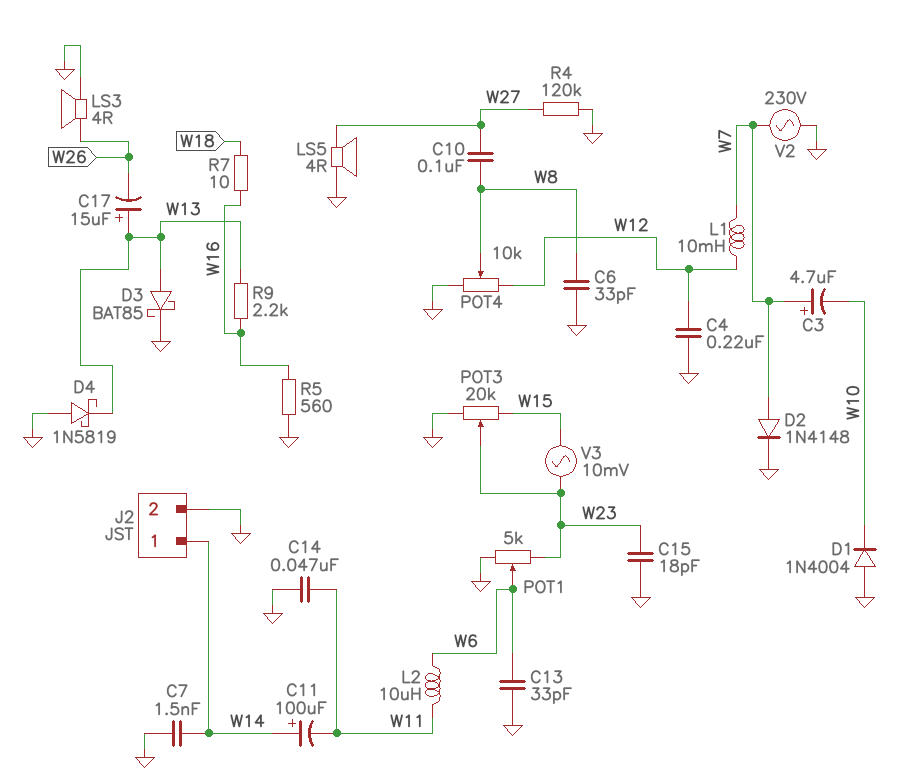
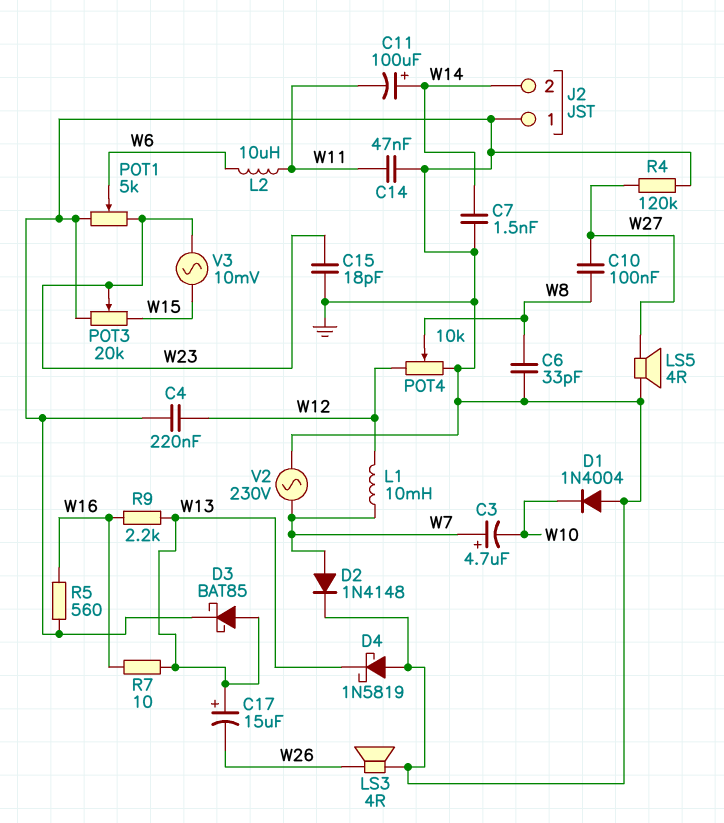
C13: 33pF (GND, W6) -> none
J2 pin 1: W14 -> GND
J2 pin 2: GND -> W14
R7: 10 (W16, W18) -> 10 (W13, W16)

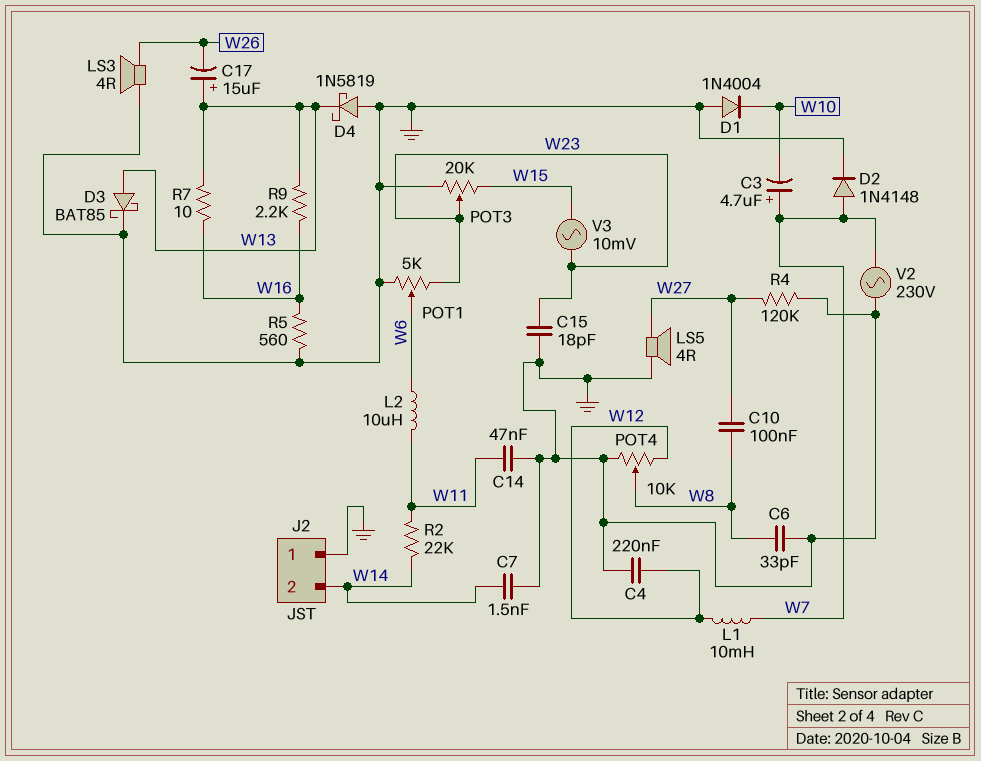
C11: 100uF (plus W14, minus W11) -> none
R2: none -> 22k (W11, W14)

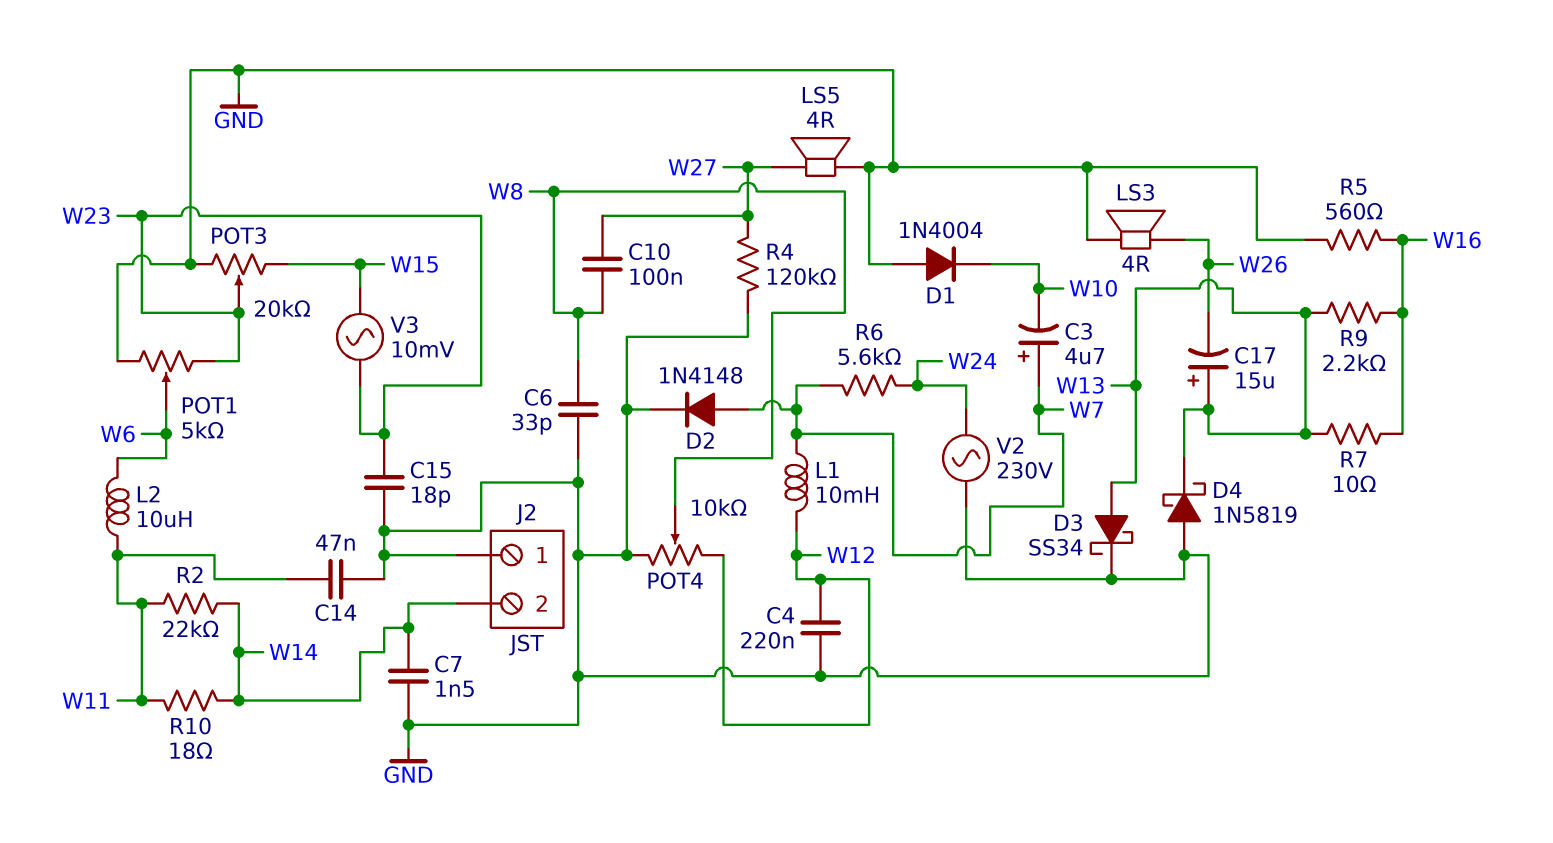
D3: schottky BAT85 (A W13, K GND) -> schottky SS34 (A W13, K GND)
R6: none -> 5.6k (W7, W24)
R10: none -> 18 (W11, W14)
V2: AC 230V (GND, W7) -> AC 230V (GND, W24)

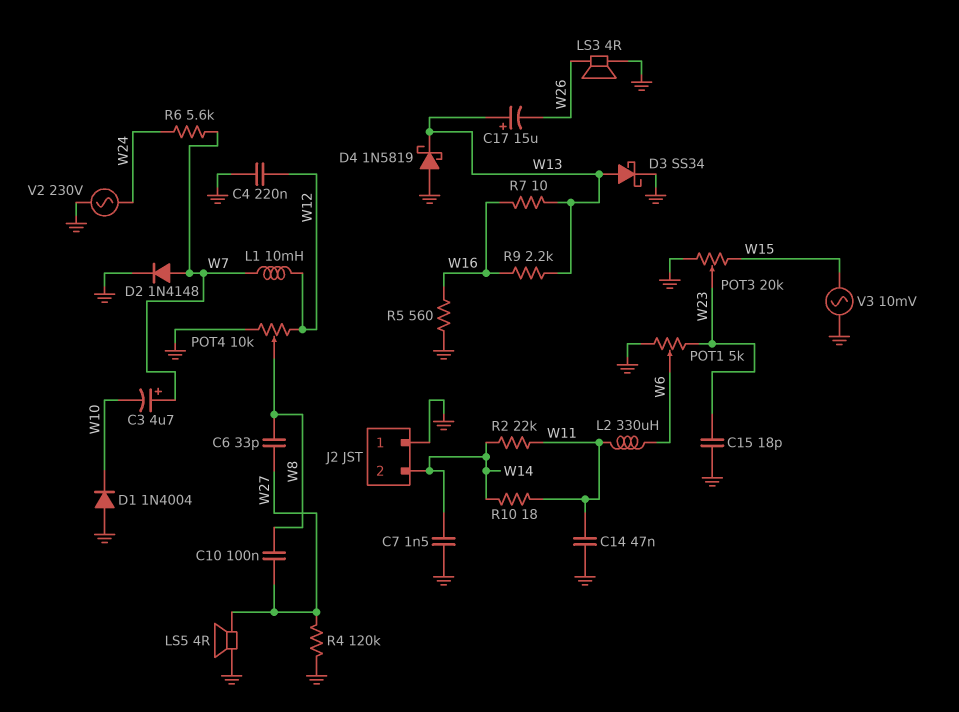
C6: 33pF (GND, W8) -> 33pF (W8, W27)
L2: 10uH (W6, W11) -> 330uH (W6, W11)
V3: AC 10mV (W15, W23) -> AC 10mV (GND, W15)

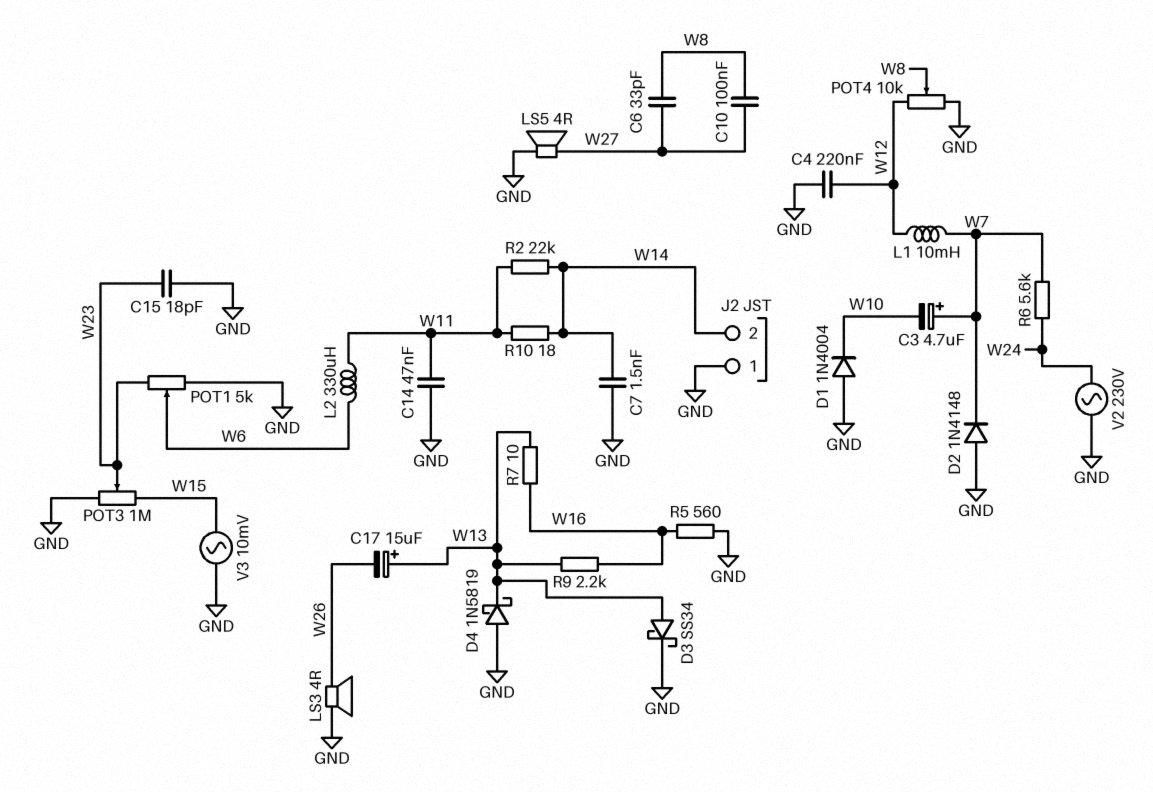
D2: diode 1N4148 (A W7, K GND) -> diode 1N4148 (A GND, K W7)
POT3: 20k (GND, W15, wiper W23) -> 1M (GND, W15, wiper W23)
R4: 120k (GND, W27) -> none

